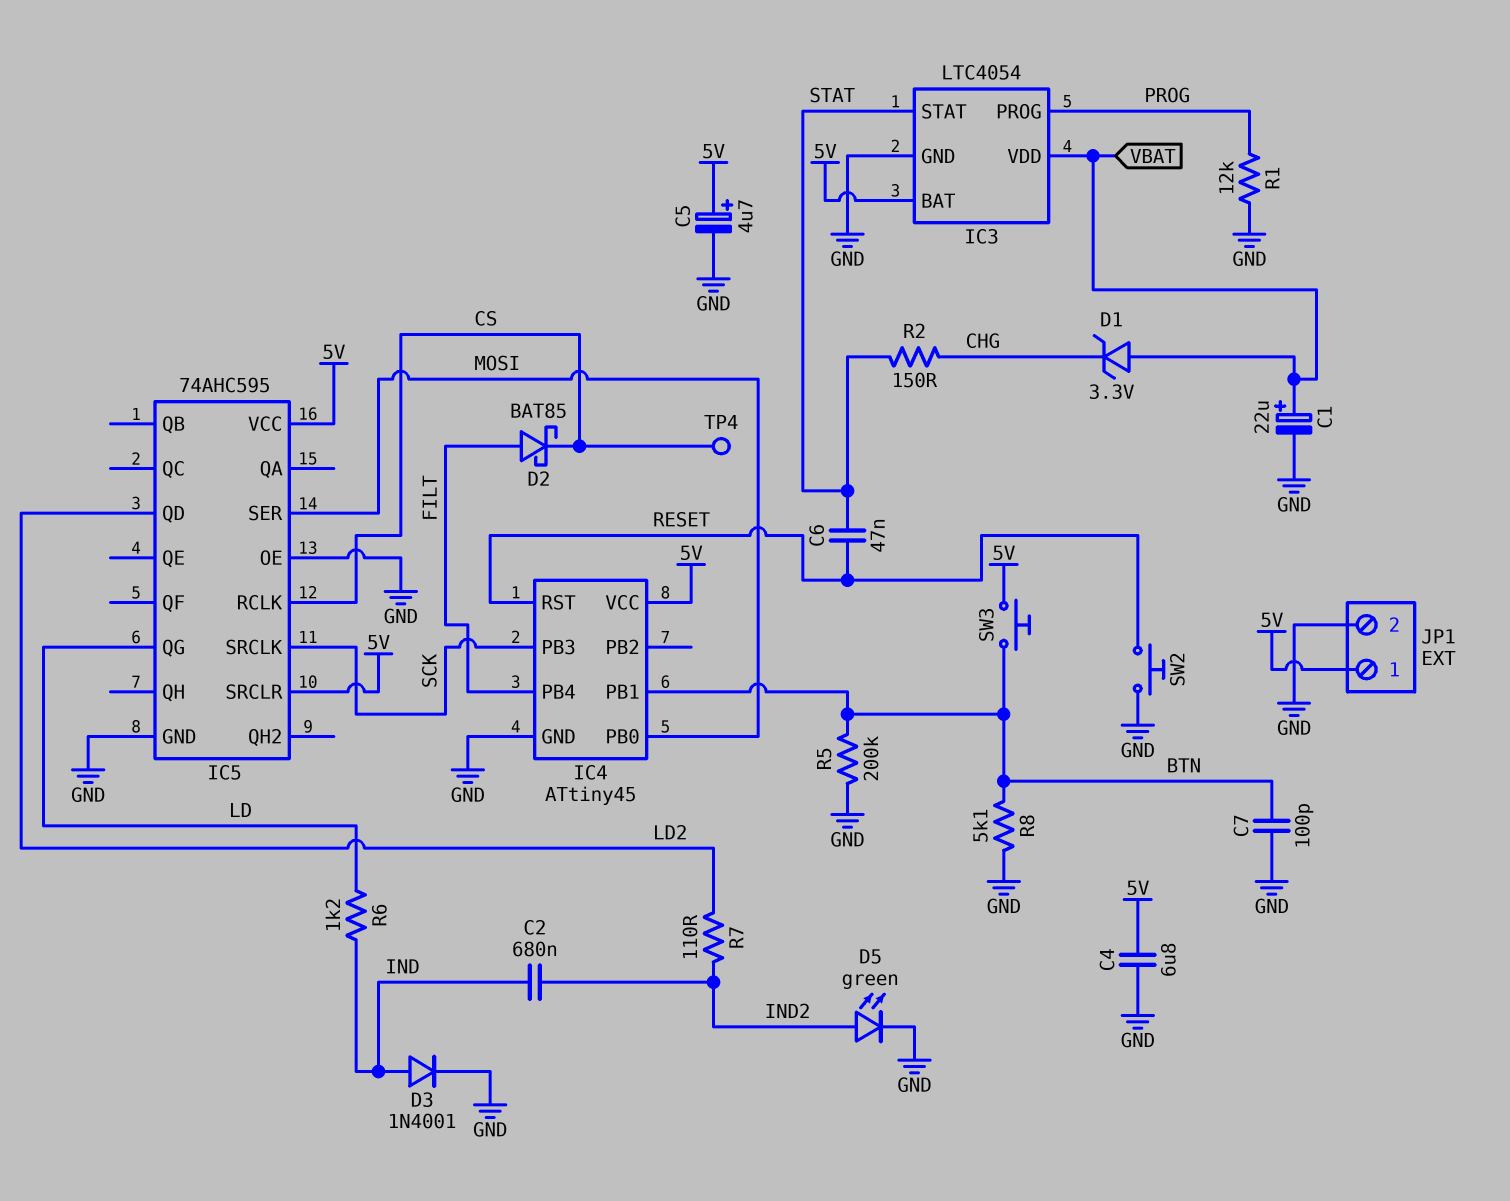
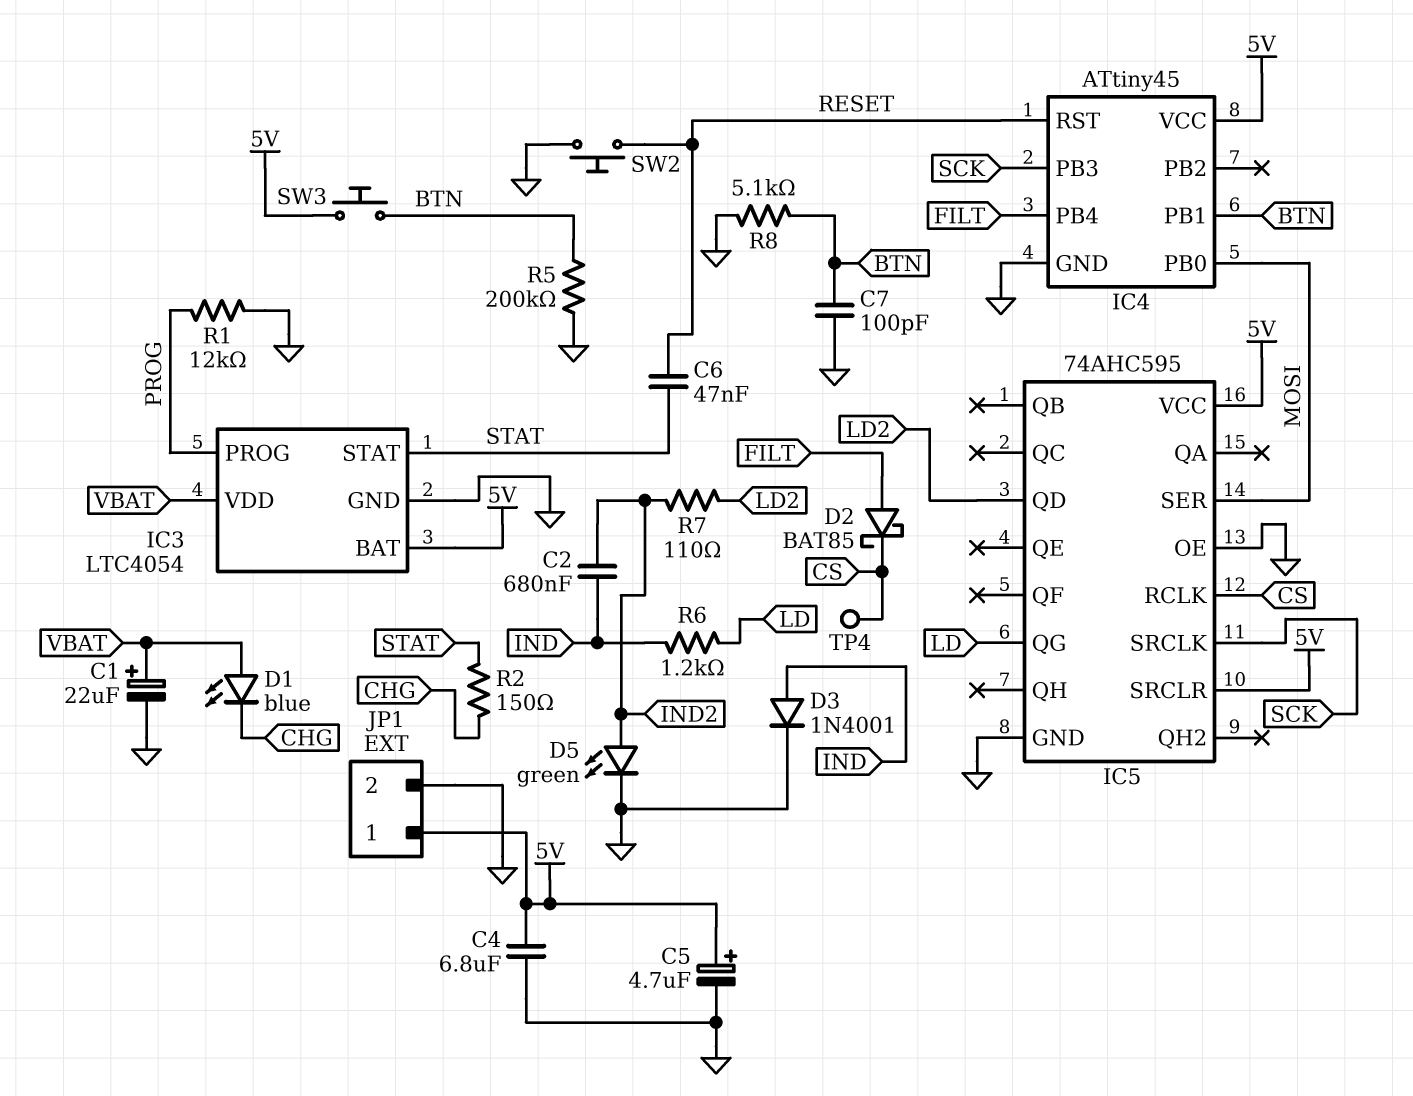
D1: zener 3.3V (A VBAT, K CHG) -> LED blue (A VBAT, K CHG)

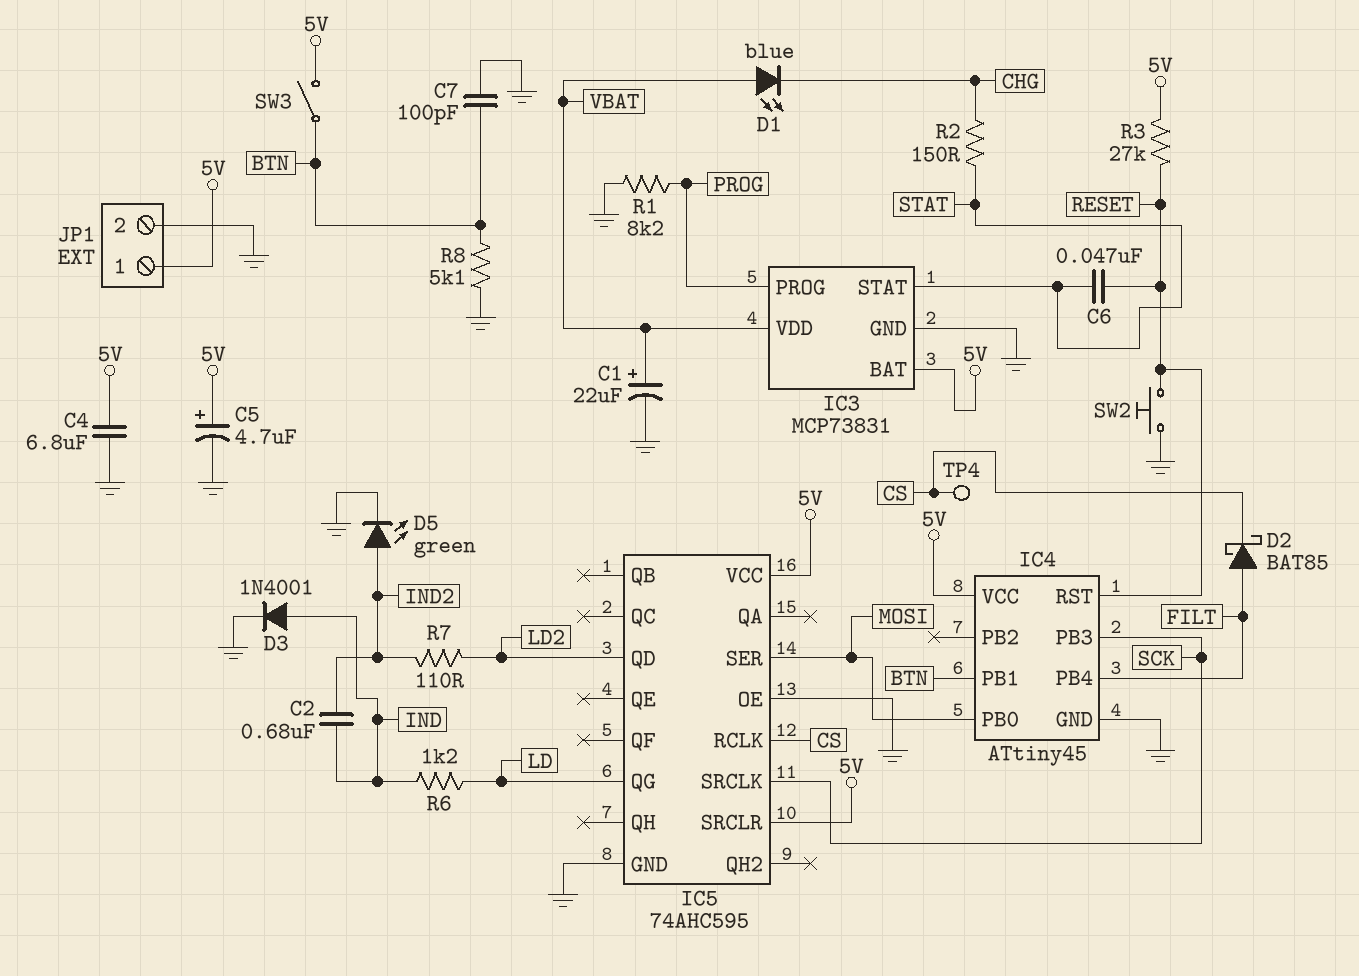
IC3: LTC4054 -> MCP73831
R1: 12k (GND, PROG) -> 8.2k (GND, PROG)
R3: none -> 27k (5V, RESET)
R5: 200k (BTN, GND) -> none
SW3: button (5V, BTN) -> switch (5V, BTN)

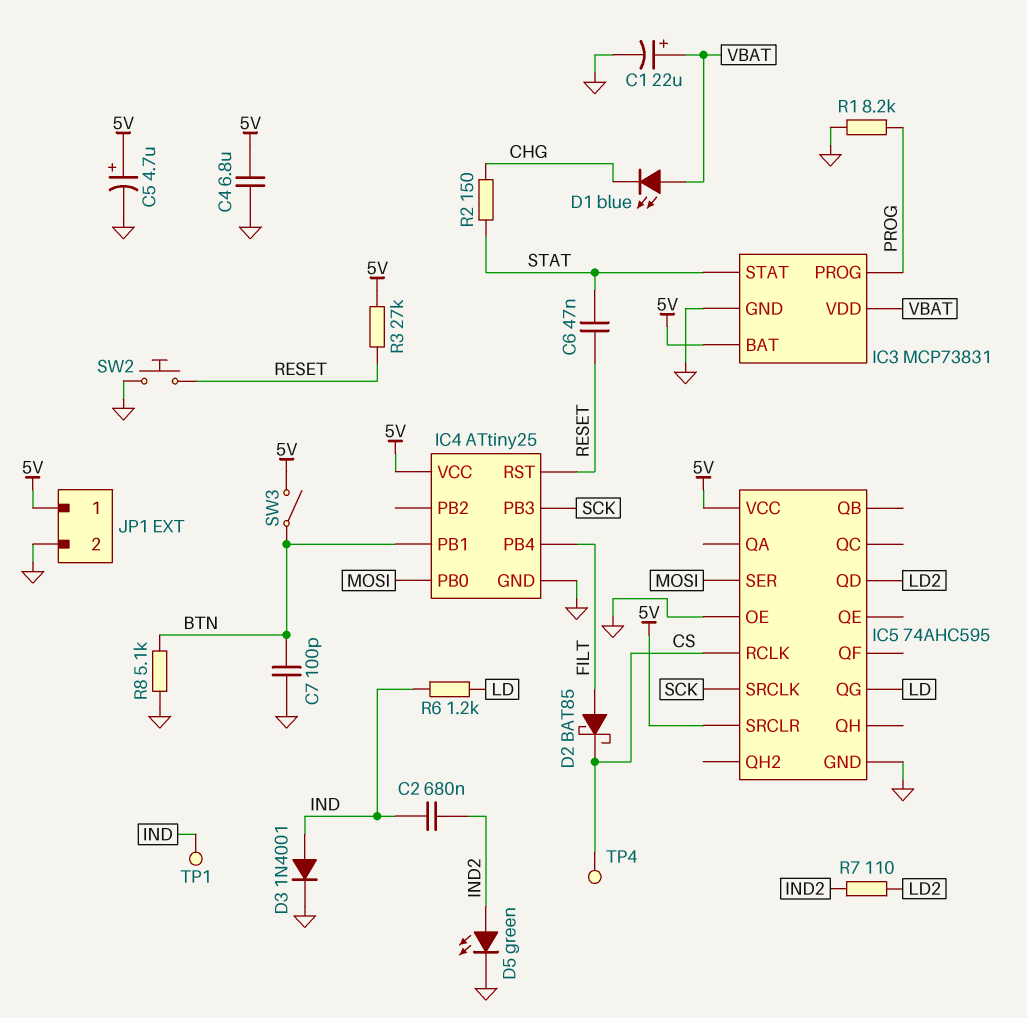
IC4: ATtiny45 -> ATtiny25
TP1: none -> test point (IND)

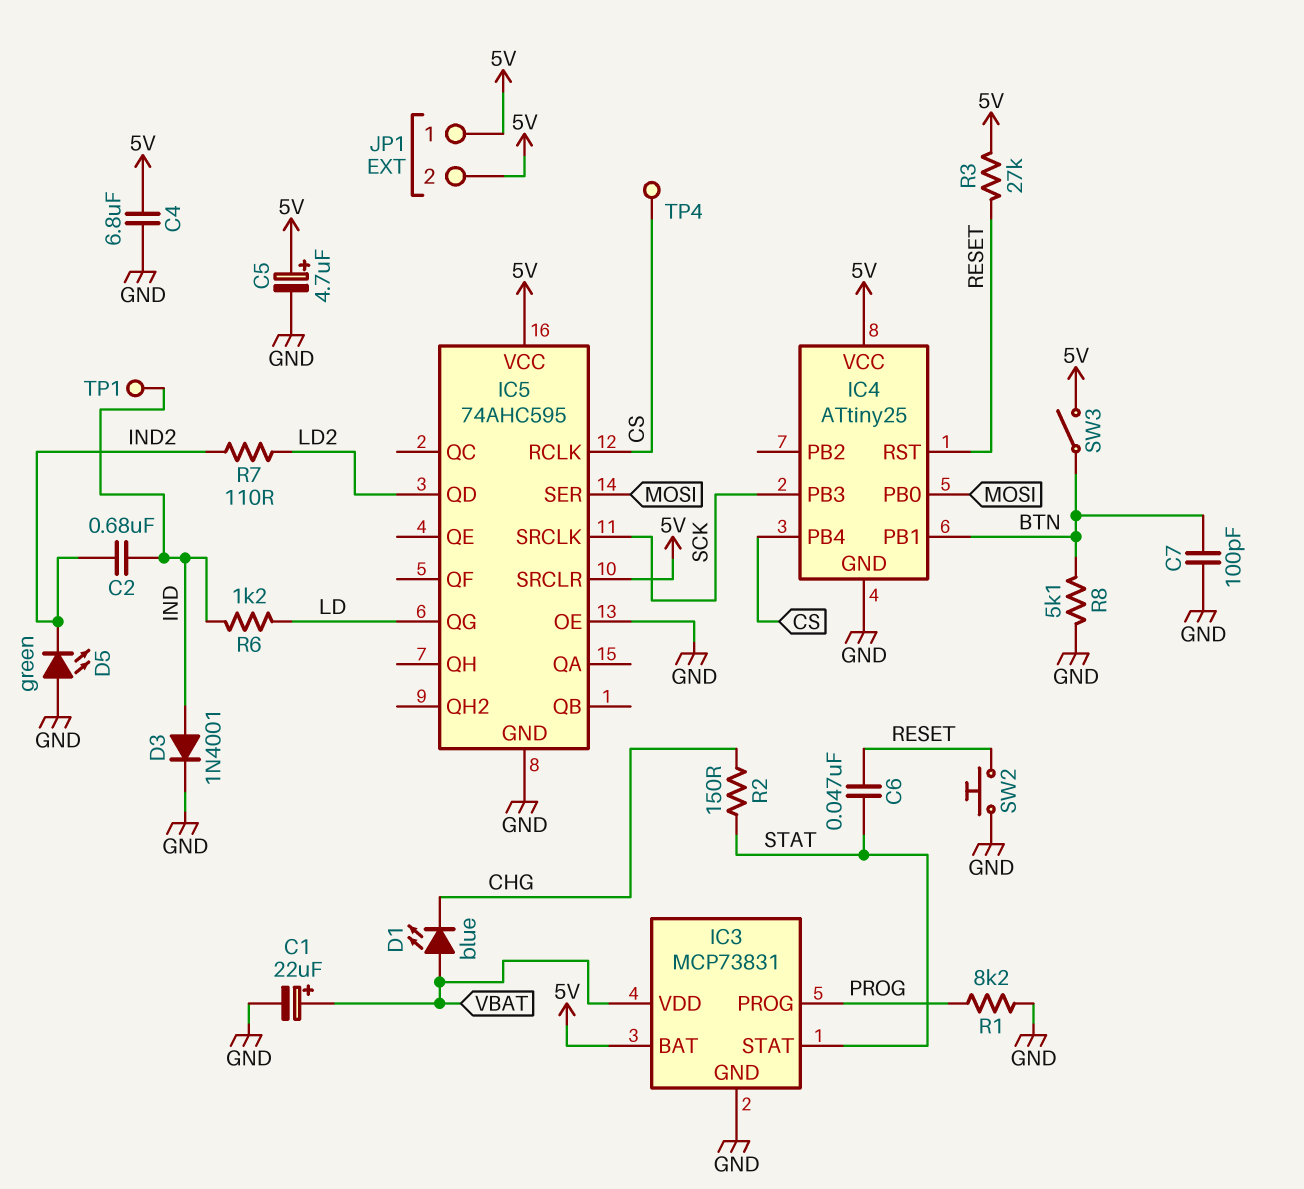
D2: schottky BAT85 (A FILT, K CS) -> none
D5: LED green (A IND2, K GND) -> LED green (A GND, K IND2)
IC4 pin PB4: FILT -> CS
JP1 pin 2: GND -> 5V

